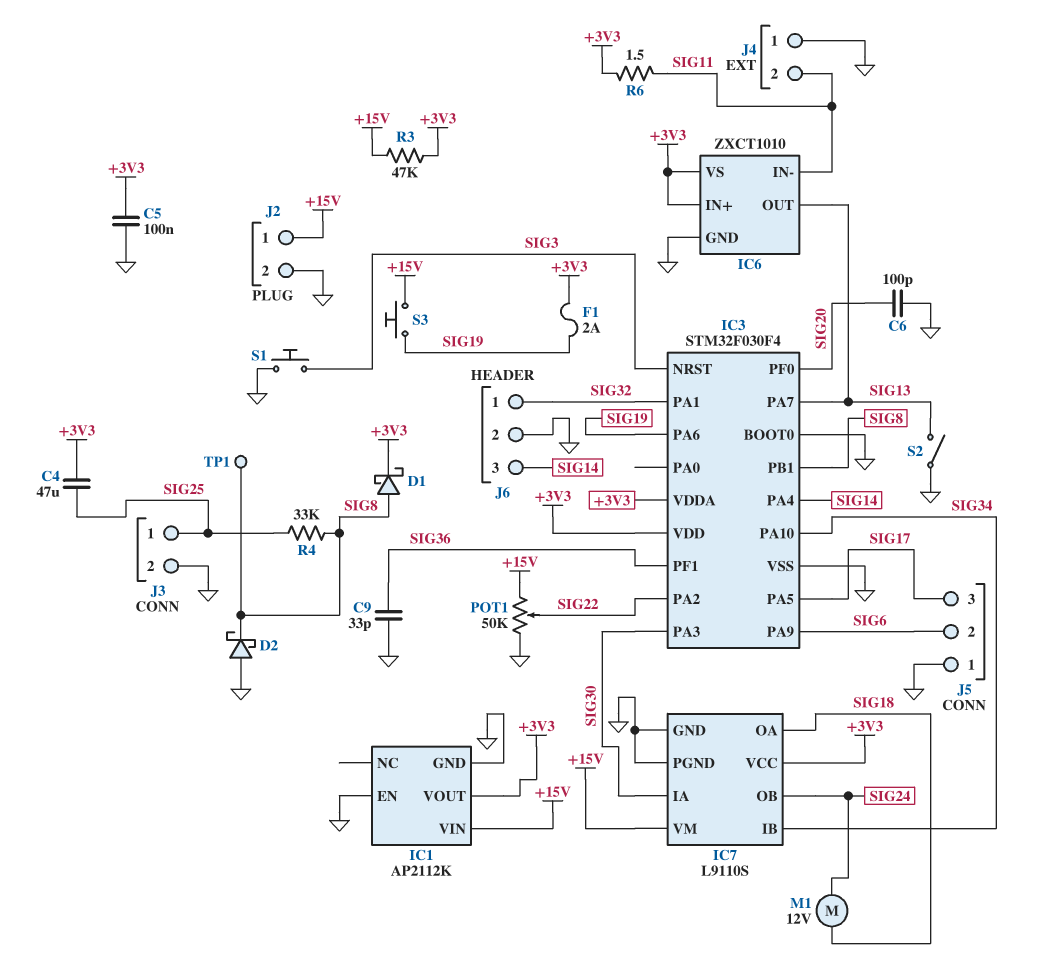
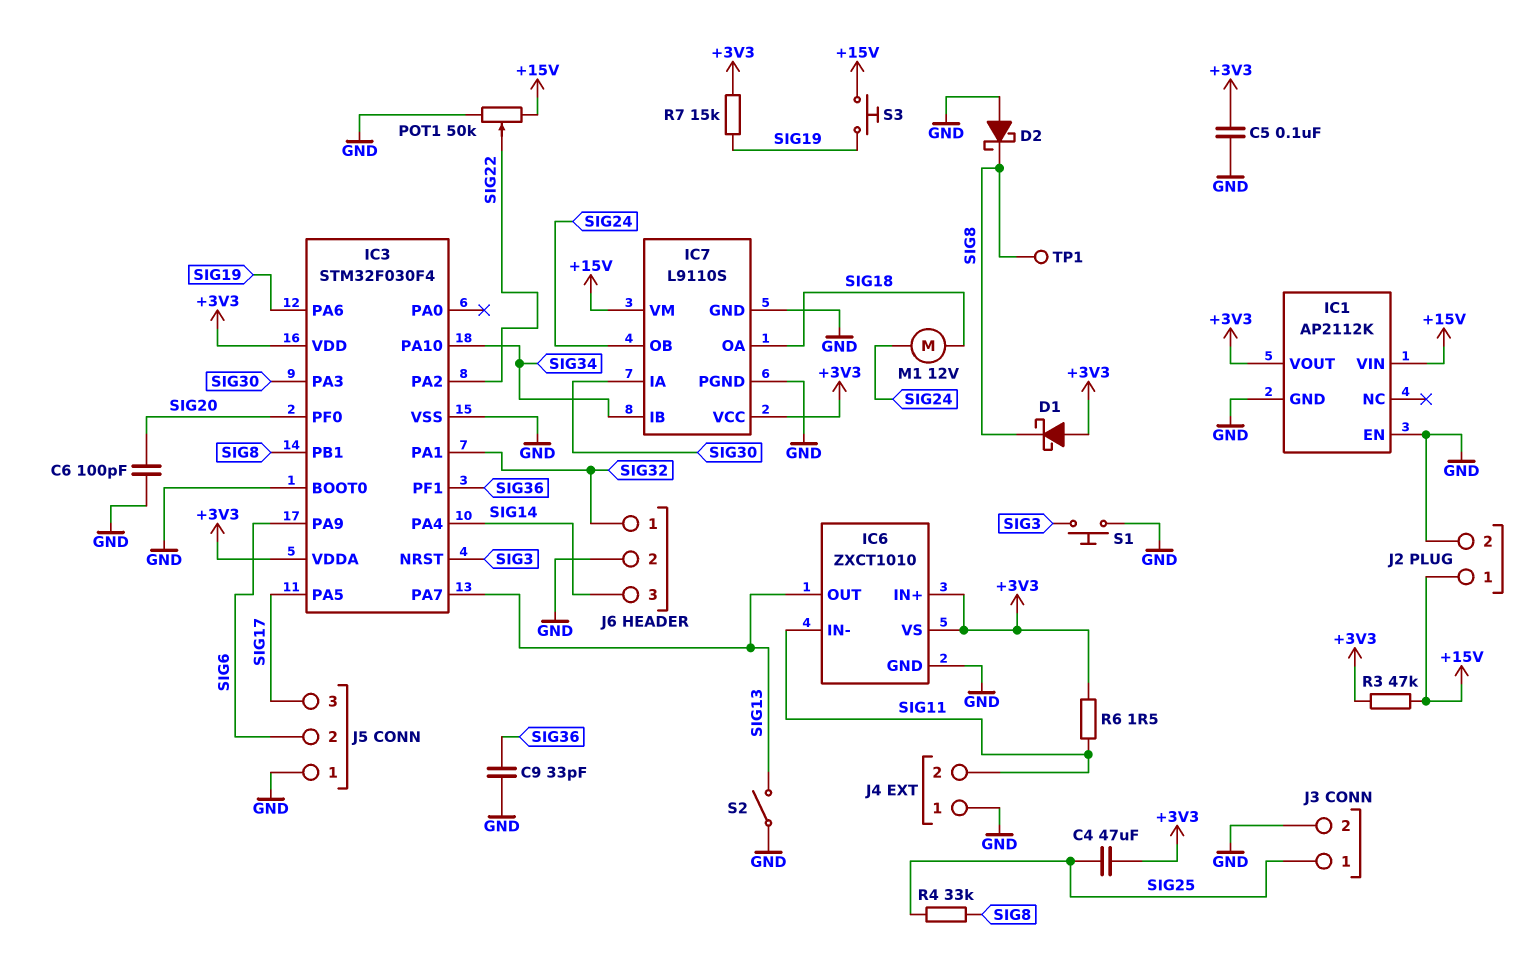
D1: schottky (A SIG8, K +3V3) -> schottky (A +3V3, K SIG8)
F1: 2A (+3V3, SIG19) -> none
R7: none -> 15k (+3V3, SIG19)

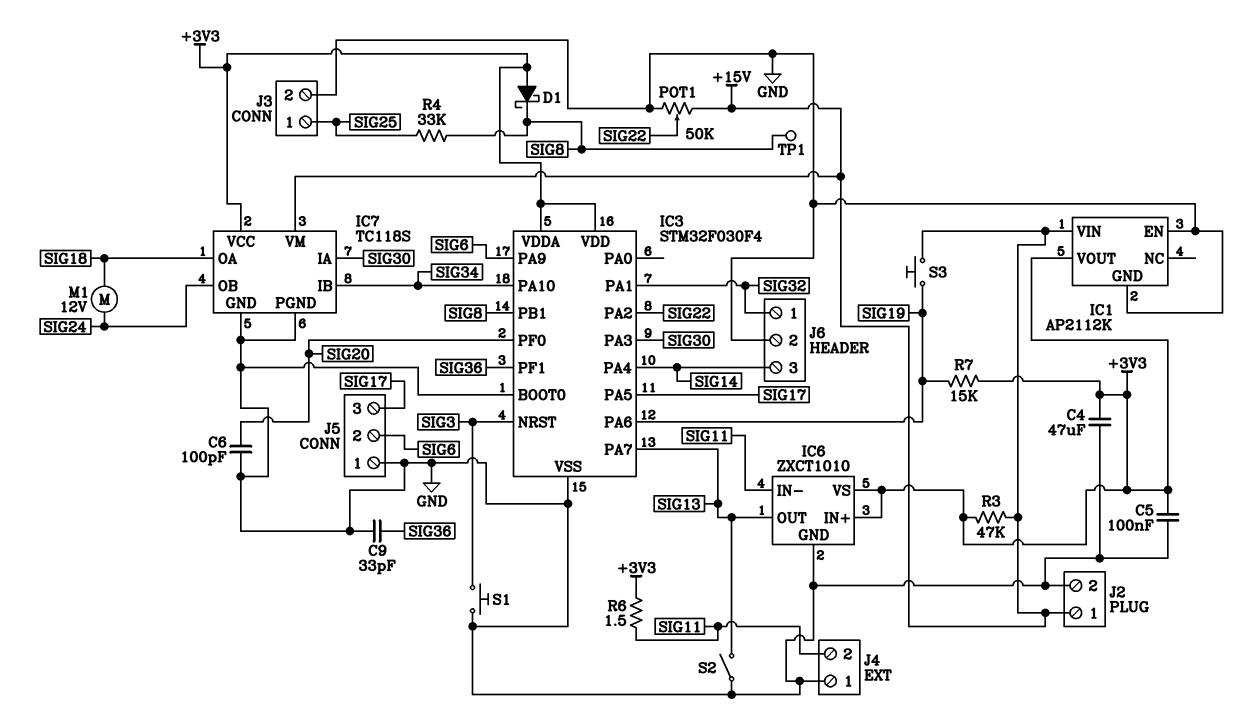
C4: 47uF (+3V3, SIG25) -> 47uF (+3V3, GND)
D2: schottky (A GND, K SIG8) -> none
IC7: L9110S -> TC118S

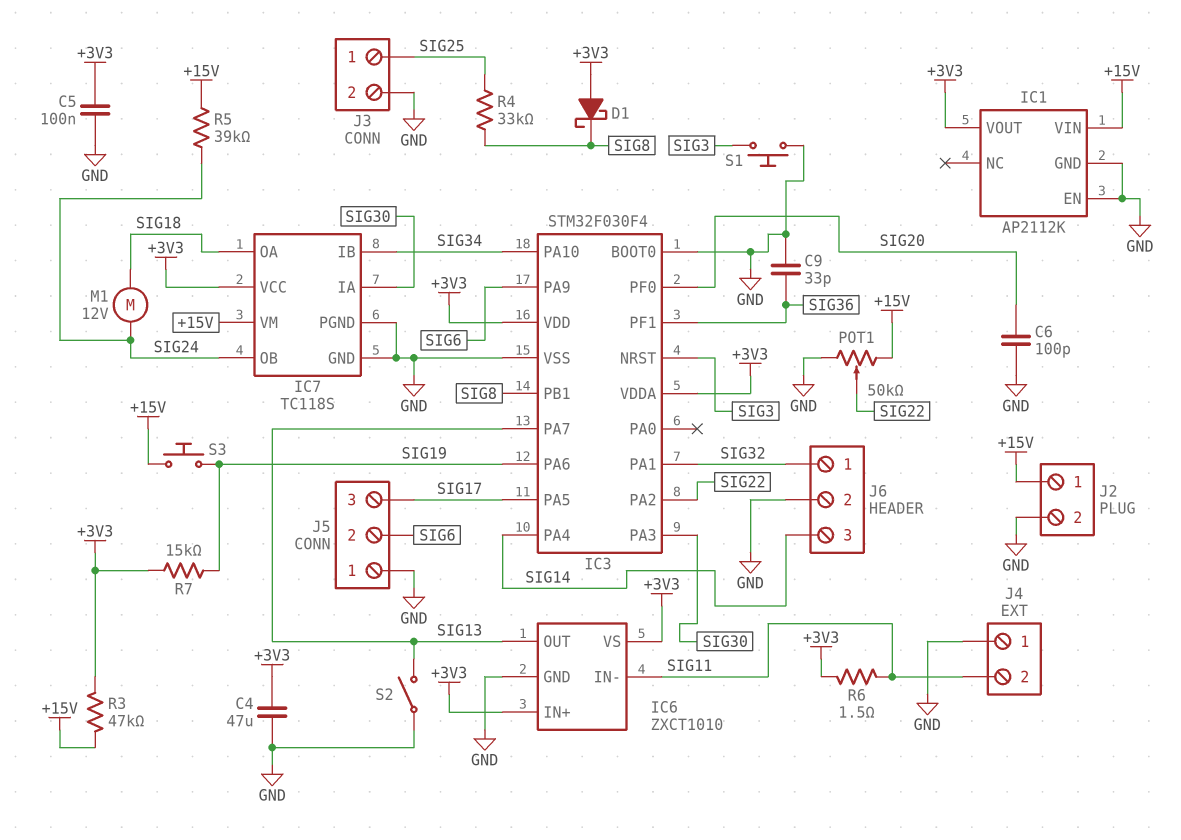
R5: none -> 39k (+15V, SIG24)
TP1: test point (SIG8) -> none

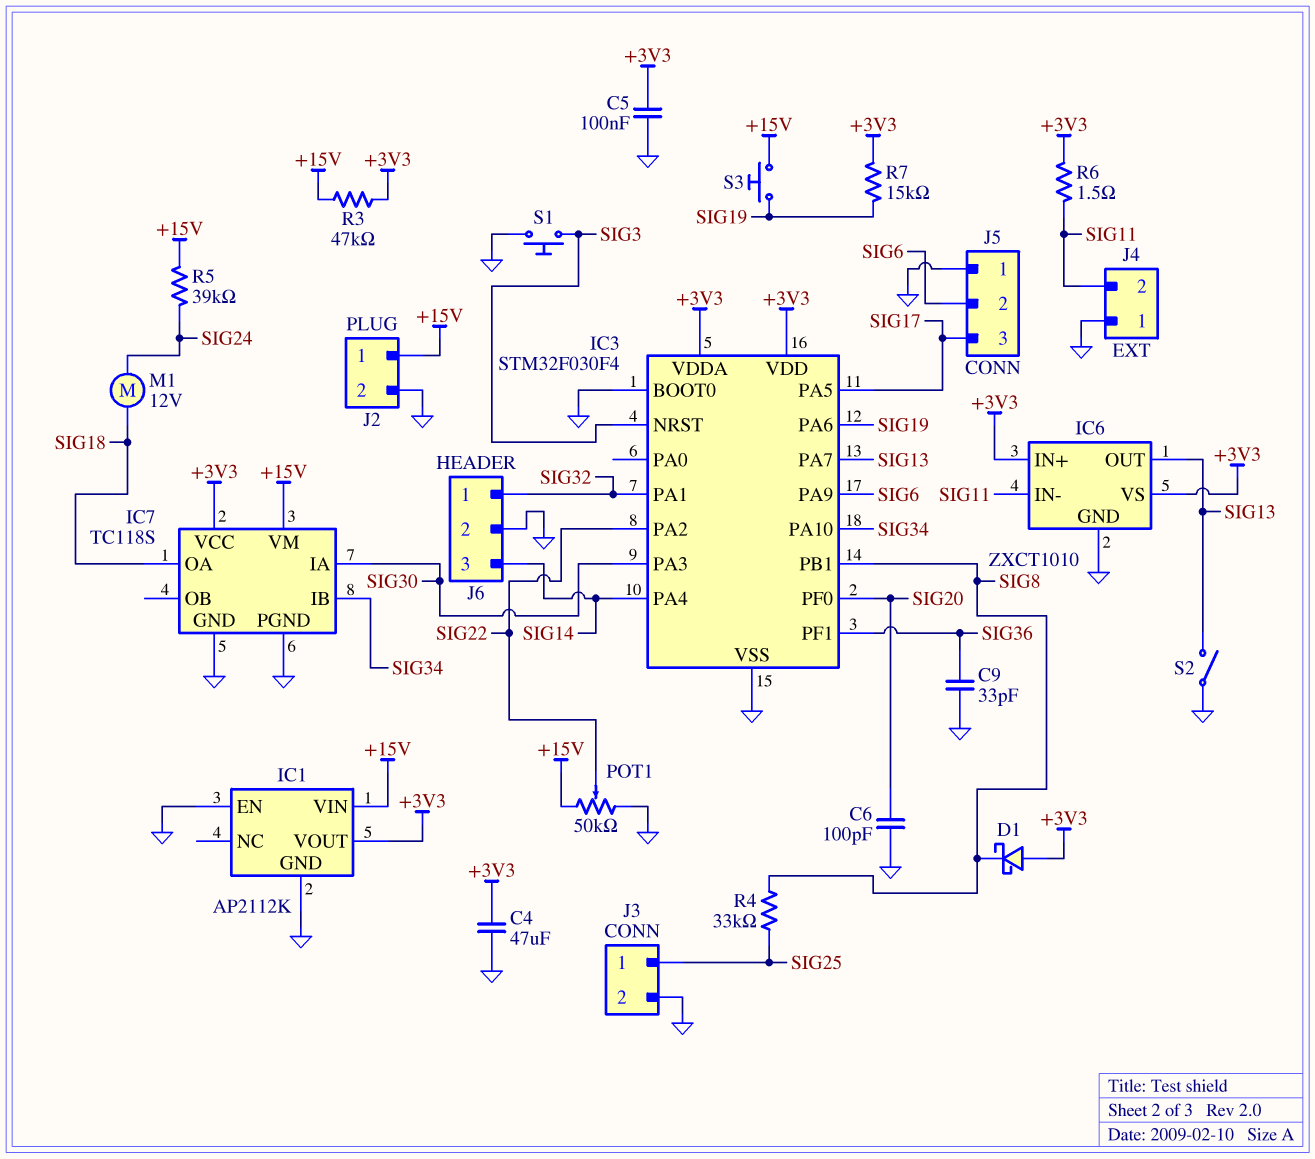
IC7 pin OB: SIG24 -> none

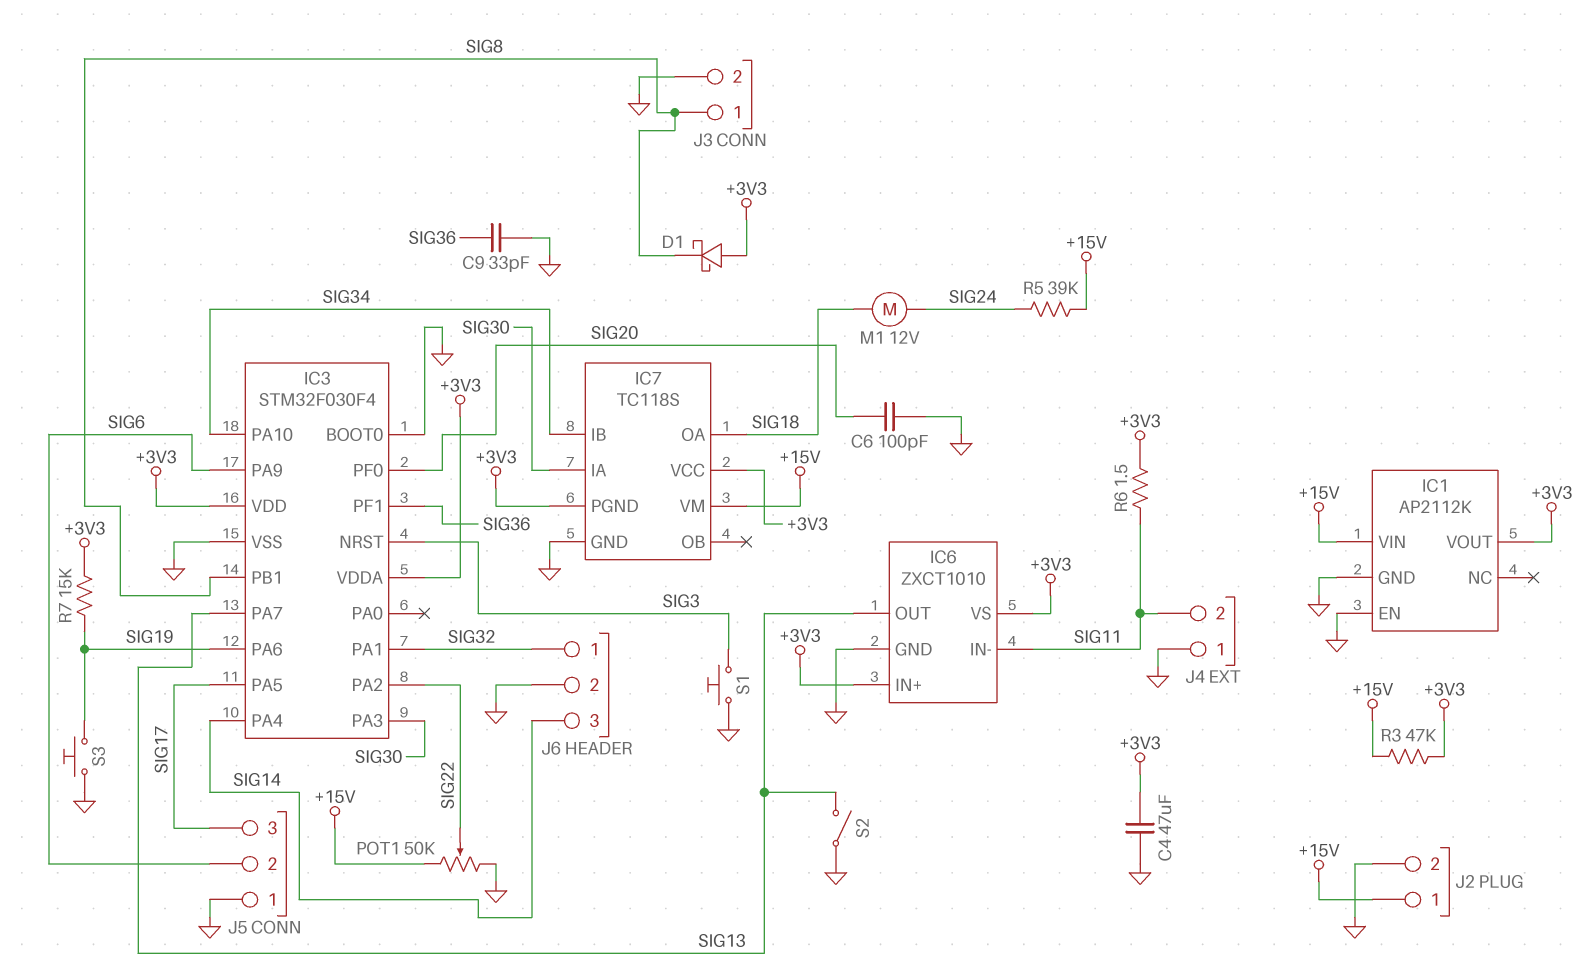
C5: 100nF (+3V3, GND) -> none
IC7 pin PGND: GND -> +3V3
J3 pin 1: SIG25 -> SIG8
R4: 33k (SIG8, SIG25) -> none
S3: button (+15V, SIG19) -> button (GND, SIG19)

